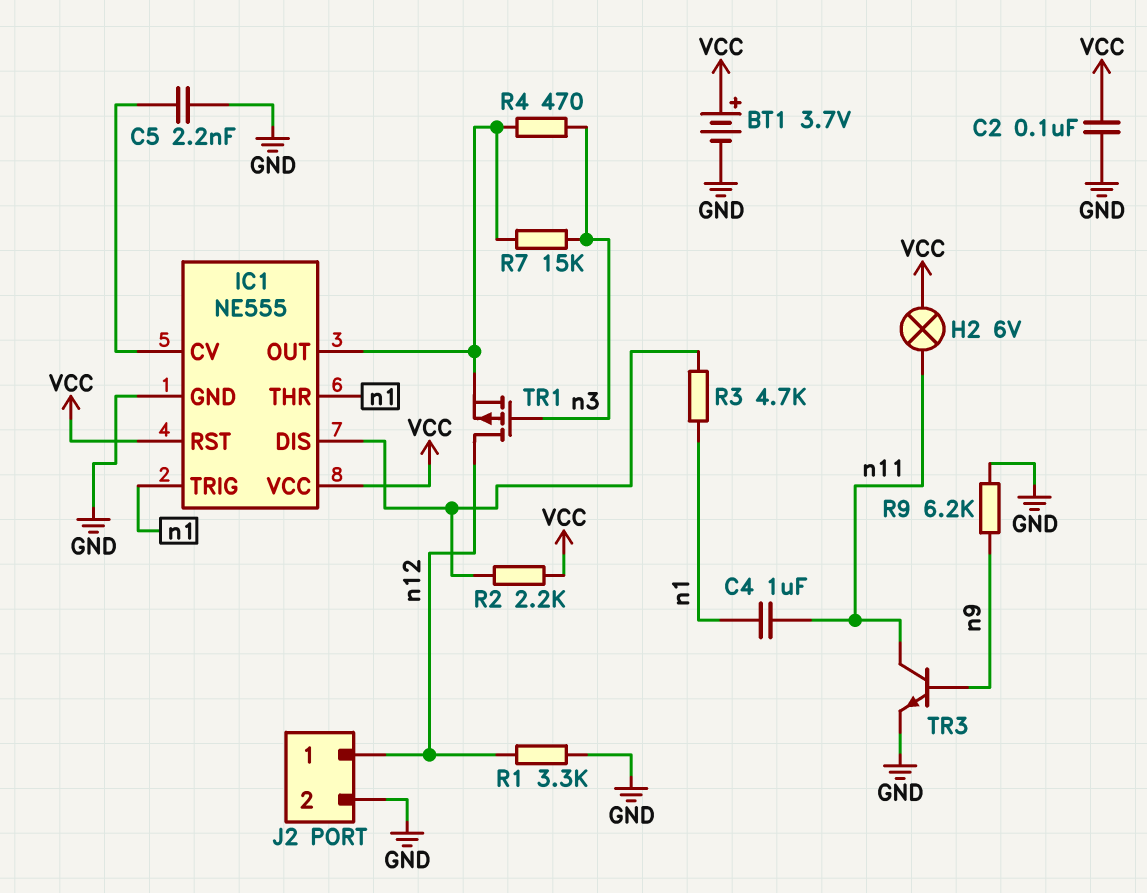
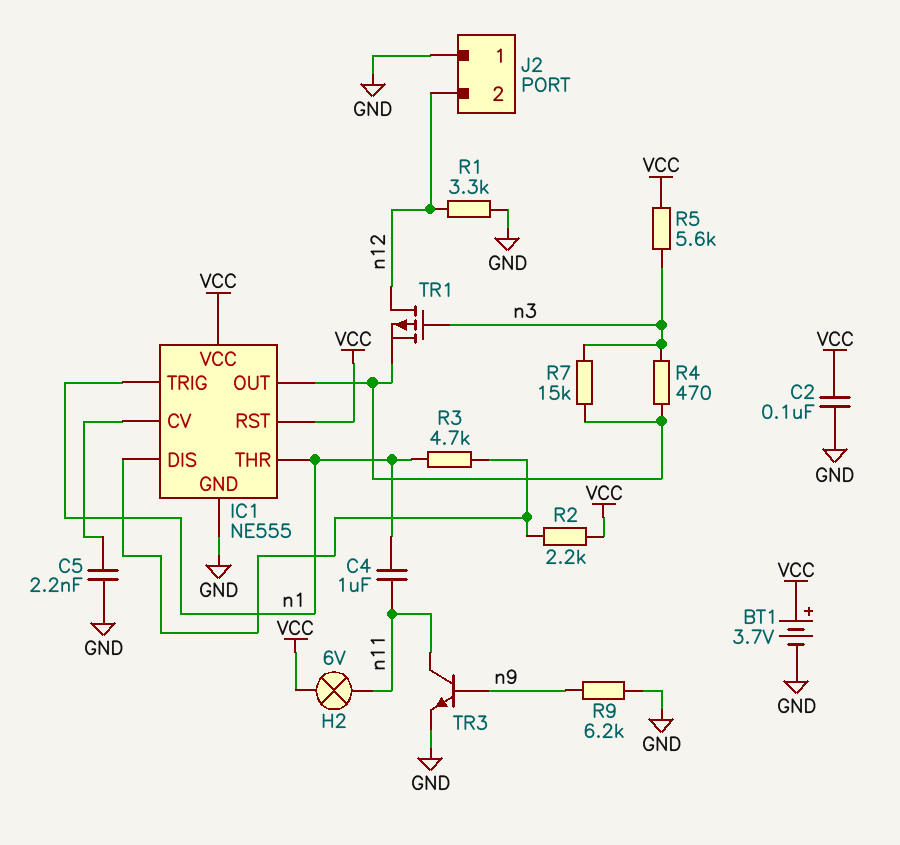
J2 pin 1: n12 -> GND
J2 pin 2: GND -> n12
R5: none -> 5.6k (VCC, n3)

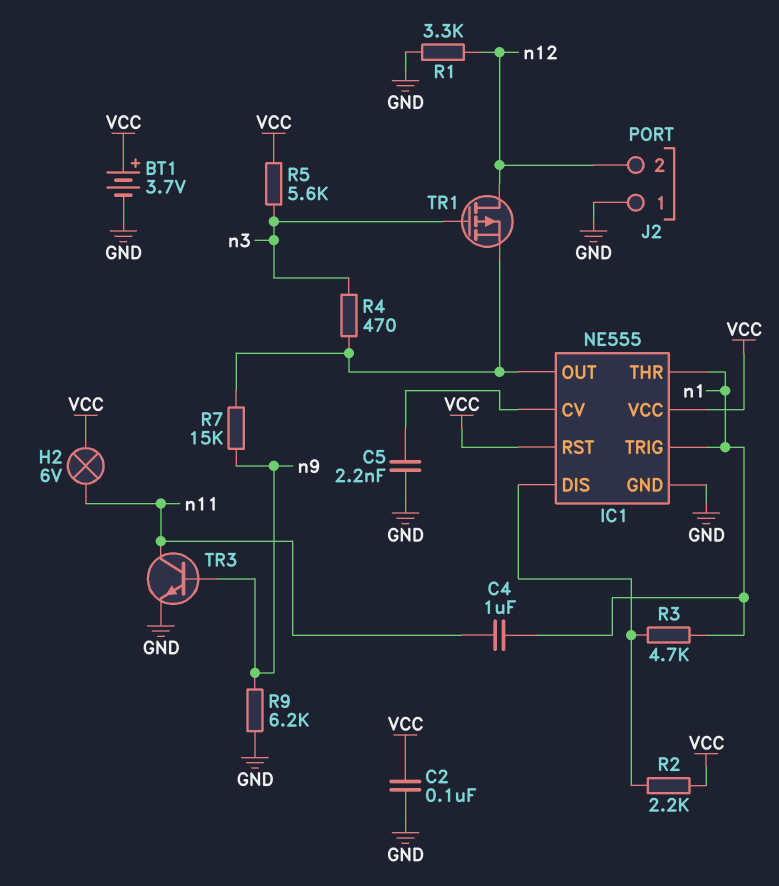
R7: 15k (IC1/OUT, n3) -> 15k (IC1/OUT, n9)

